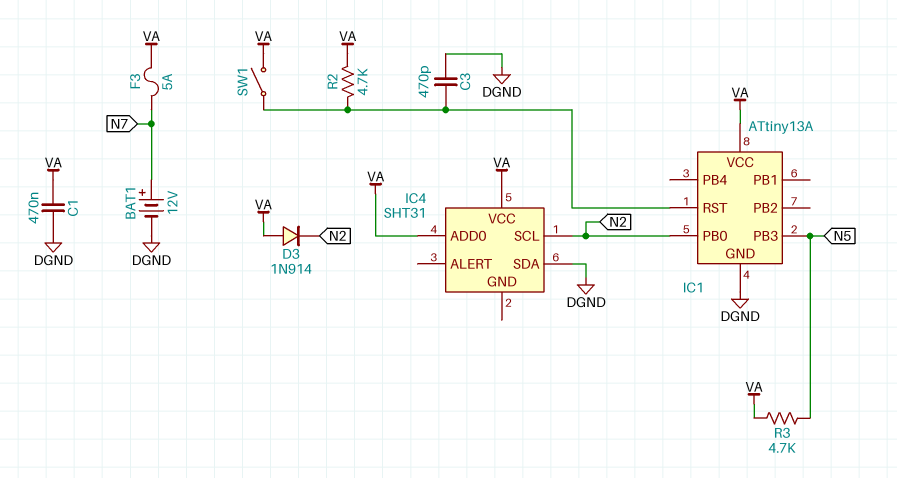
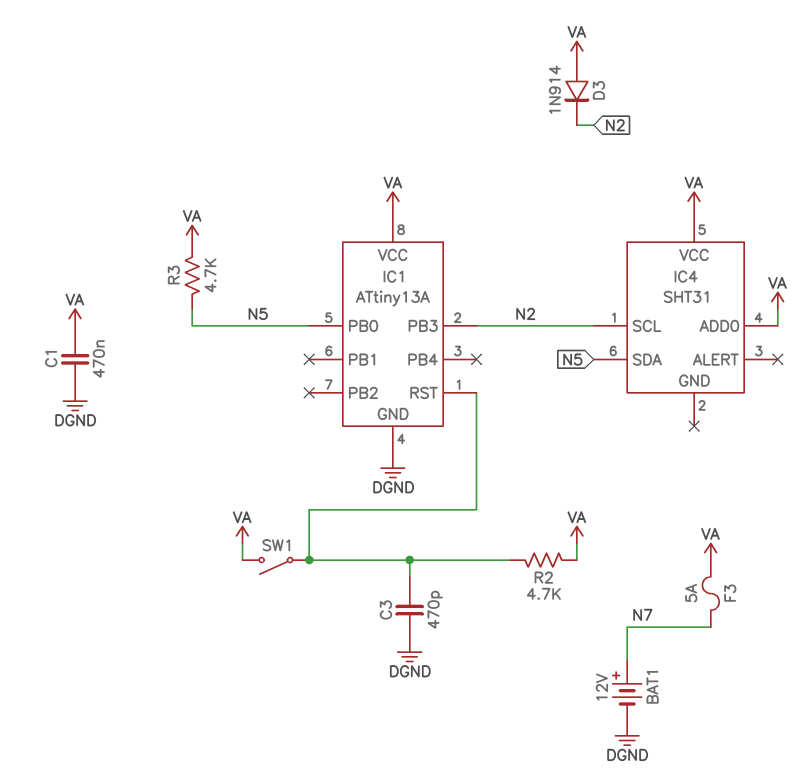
IC1 pin PB0: N2 -> N5
IC1 pin PB3: N5 -> N2
IC4 pin SDA: DGND -> N5

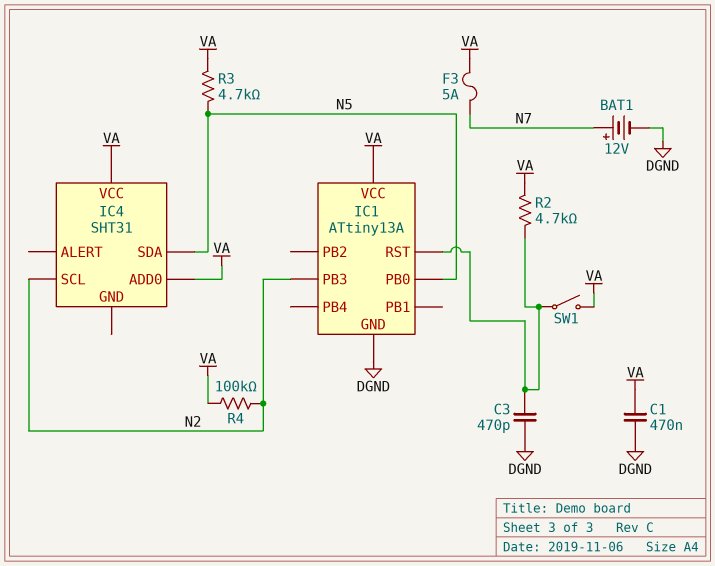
D3: diode 1N914 (A VA, K N2) -> none
R4: none -> 100k (N2, VA)

